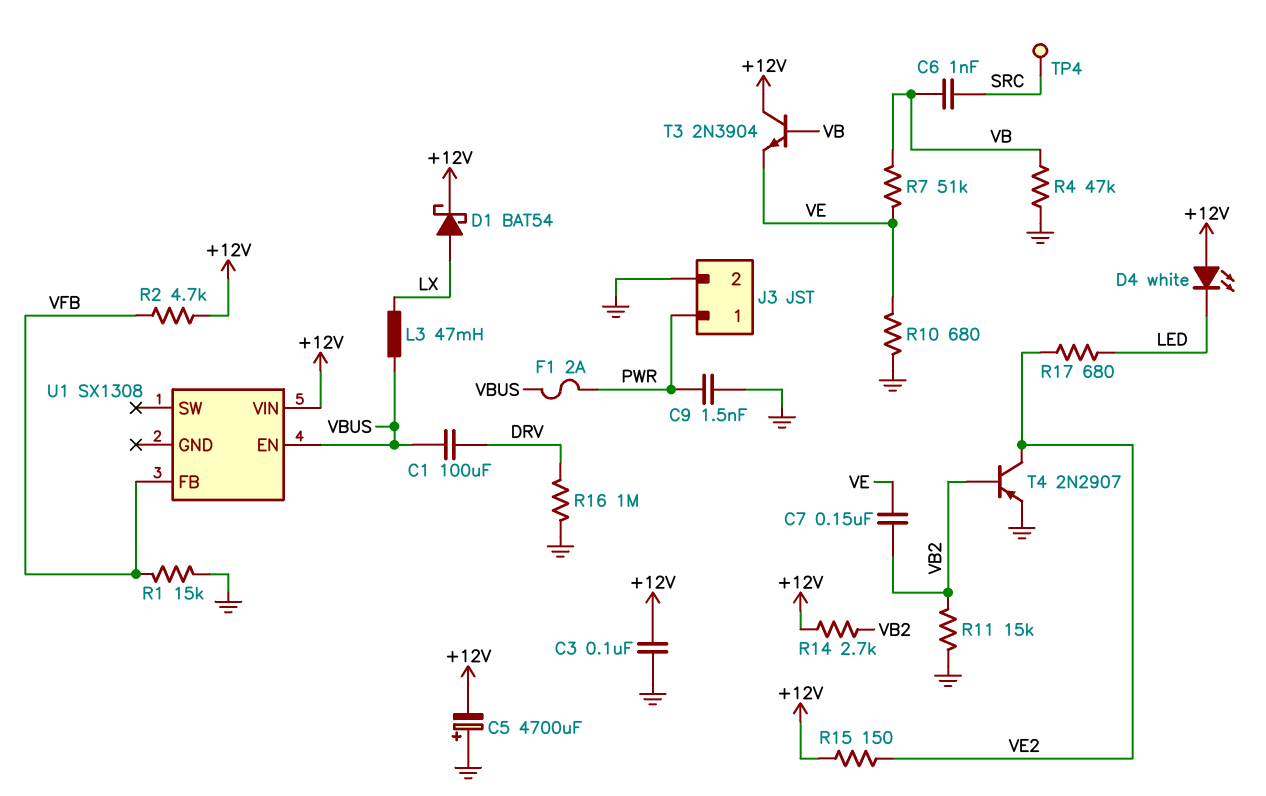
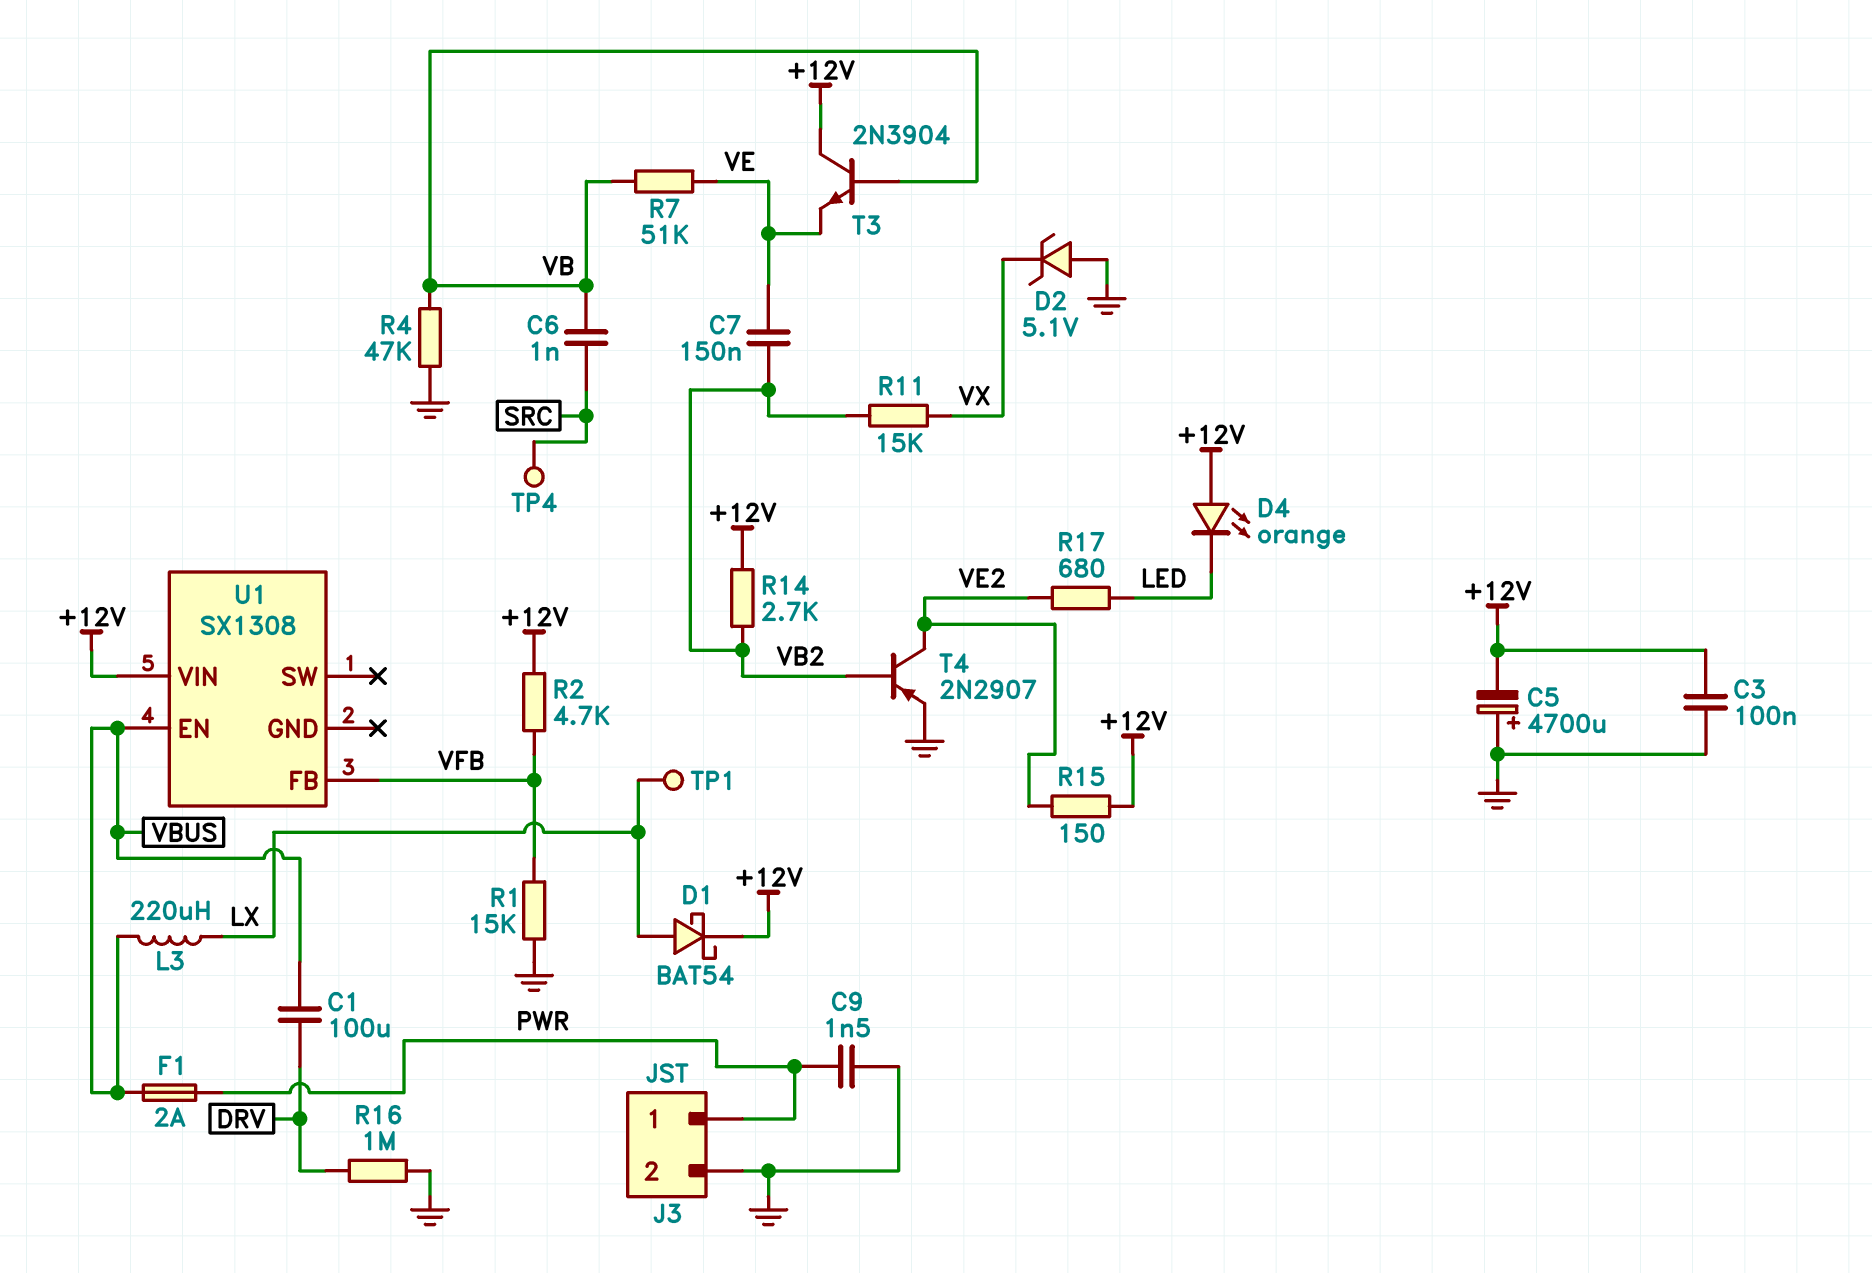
D2: none -> zener 5.1V (A GND, K VX)
D4: LED white (A +12V, K LED) -> LED orange (A +12V, K LED)
L3: 47mH (LX, VBUS) -> 220uH (LX, VBUS)
R10: 680 (GND, VE) -> none
R11: 15k (GND, VB2) -> 15k (VB2, VX)
TP1: none -> test point (LX)

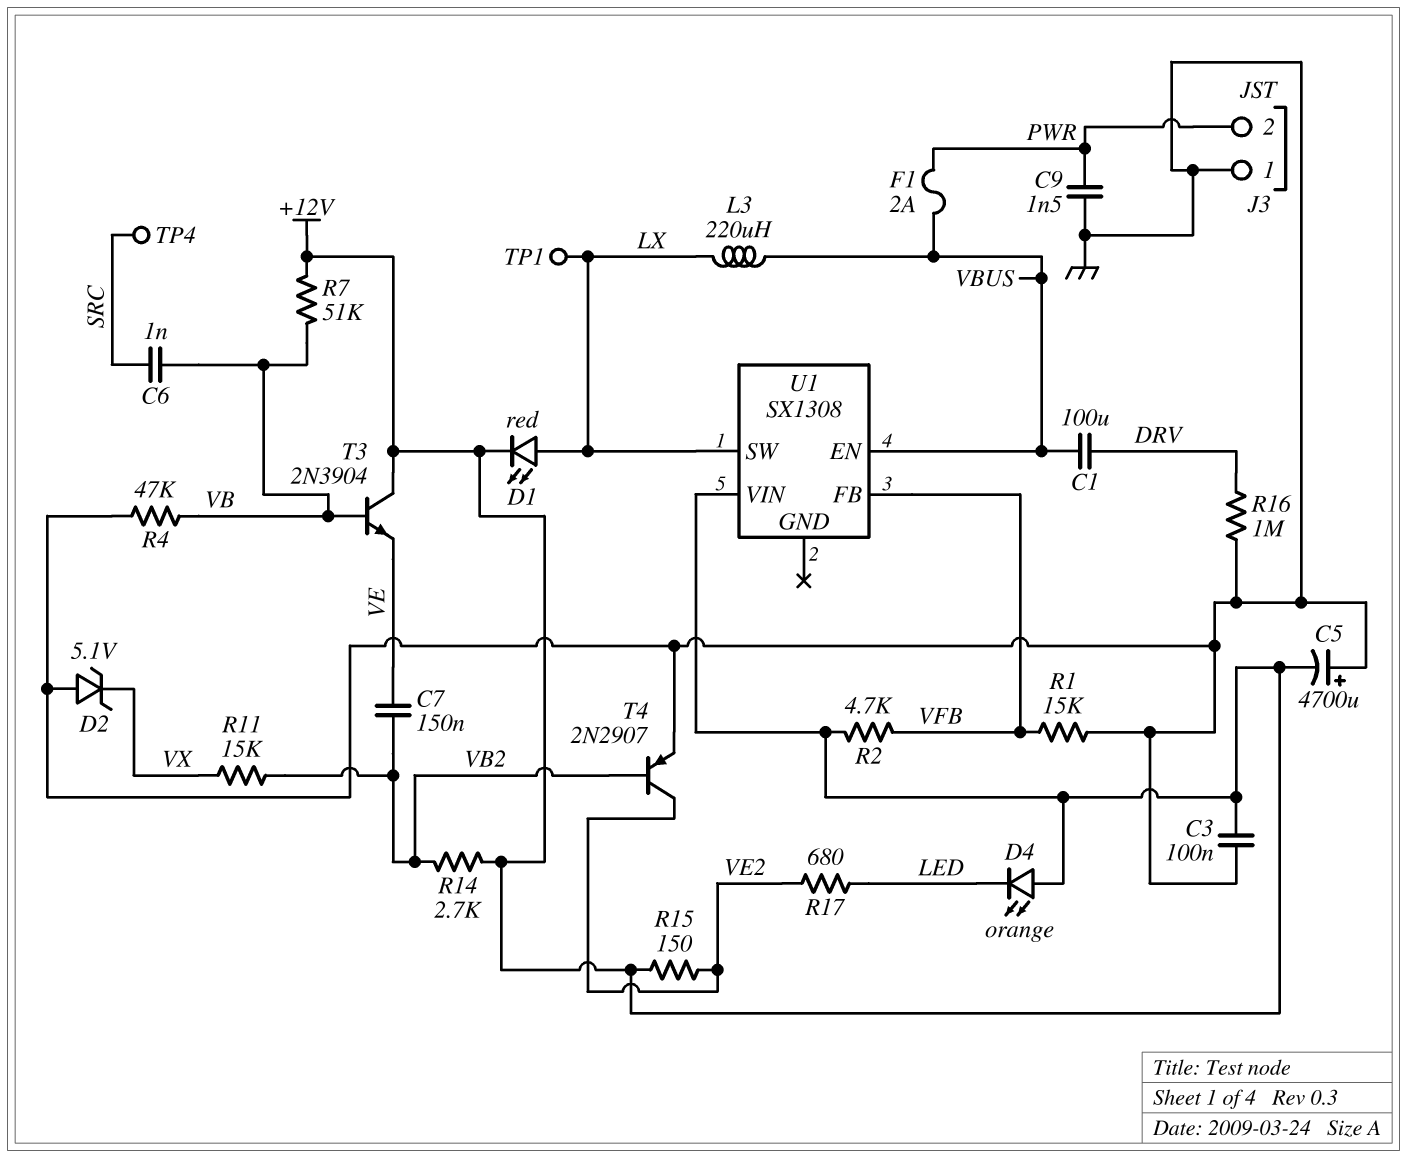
D1: schottky BAT54 (A LX, K +12V) -> LED red (A LX, K +12V)
J3 pin 1: PWR -> GND
J3 pin 2: GND -> PWR
R7: 51k (VB, VE) -> 51k (+12V, VB)
U1 pin SW: none -> LX

